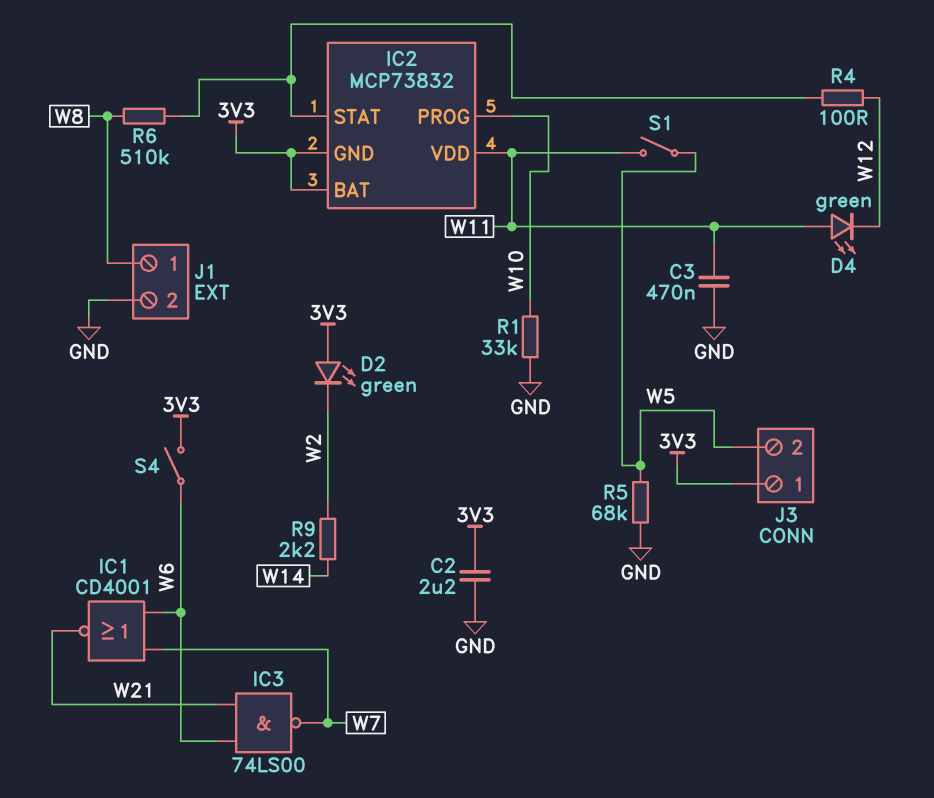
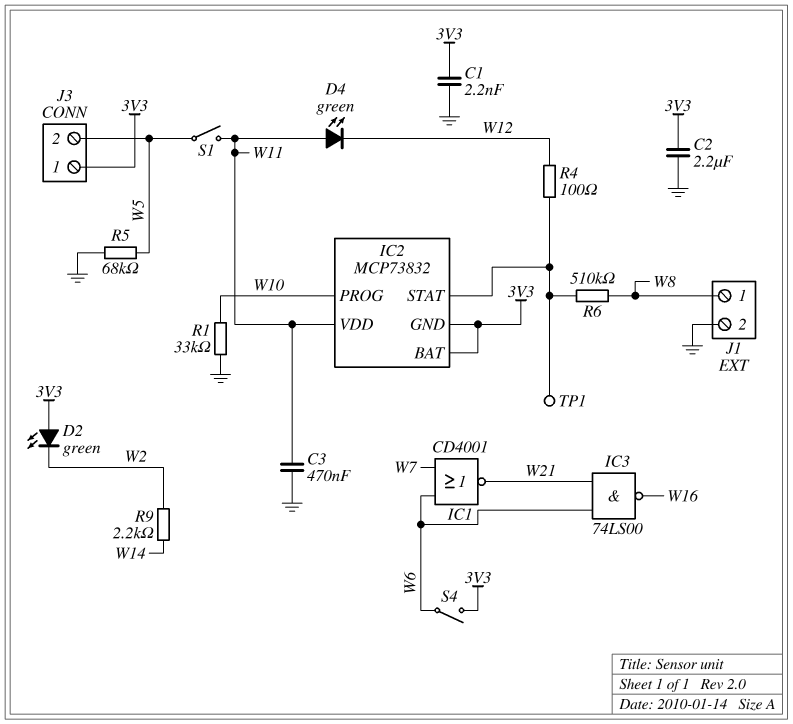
C1: none -> 2.2nF (3V3, GND)
IC3: NAND 74LS00 (in W6, in W21, out W7) -> NAND 74LS00 (in W6, in W21, out W16)
TP1: none -> test point (IC2/STAT)

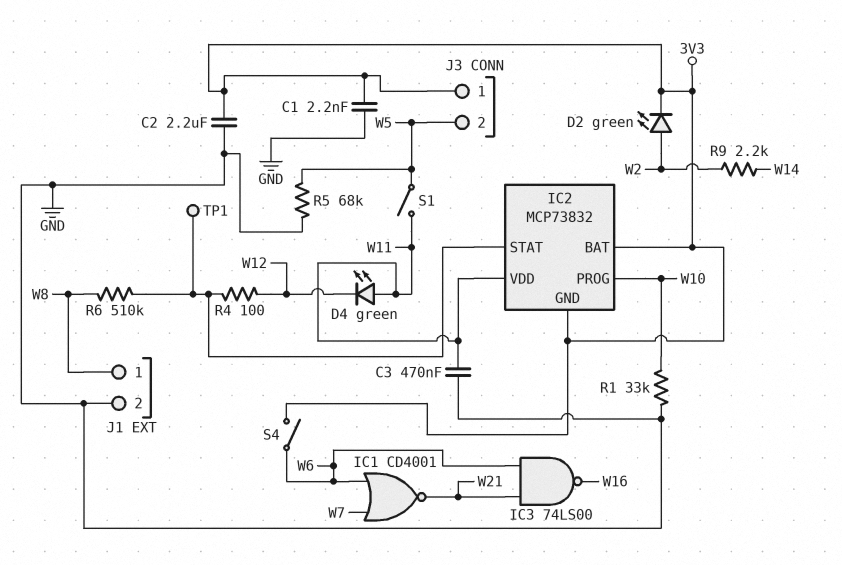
D2: LED green (A 3V3, K W2) -> LED green (A W2, K 3V3)

